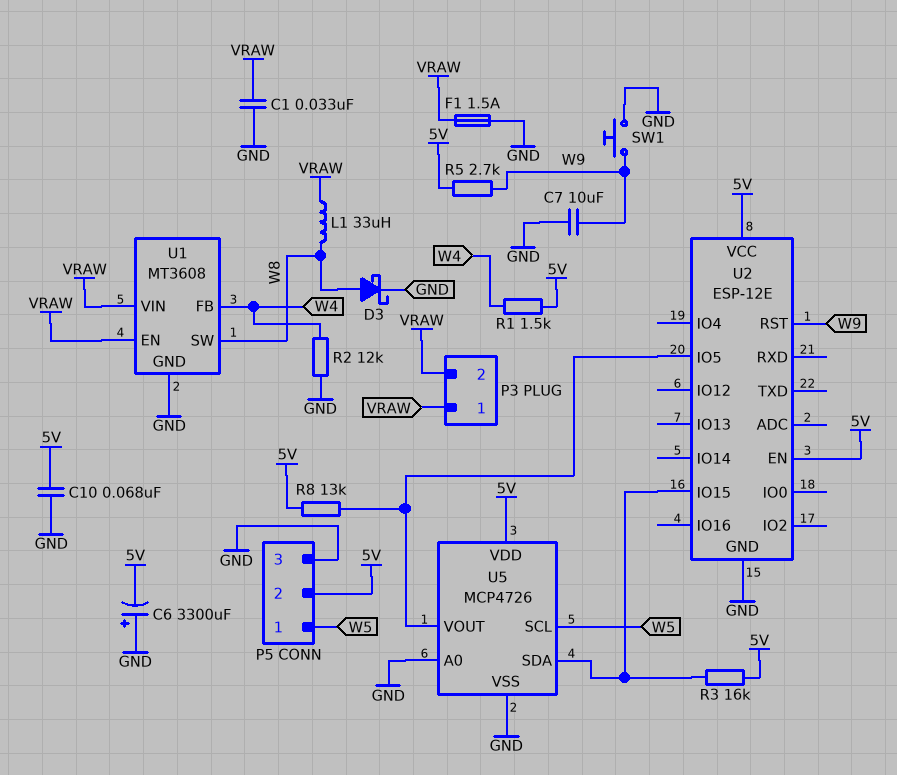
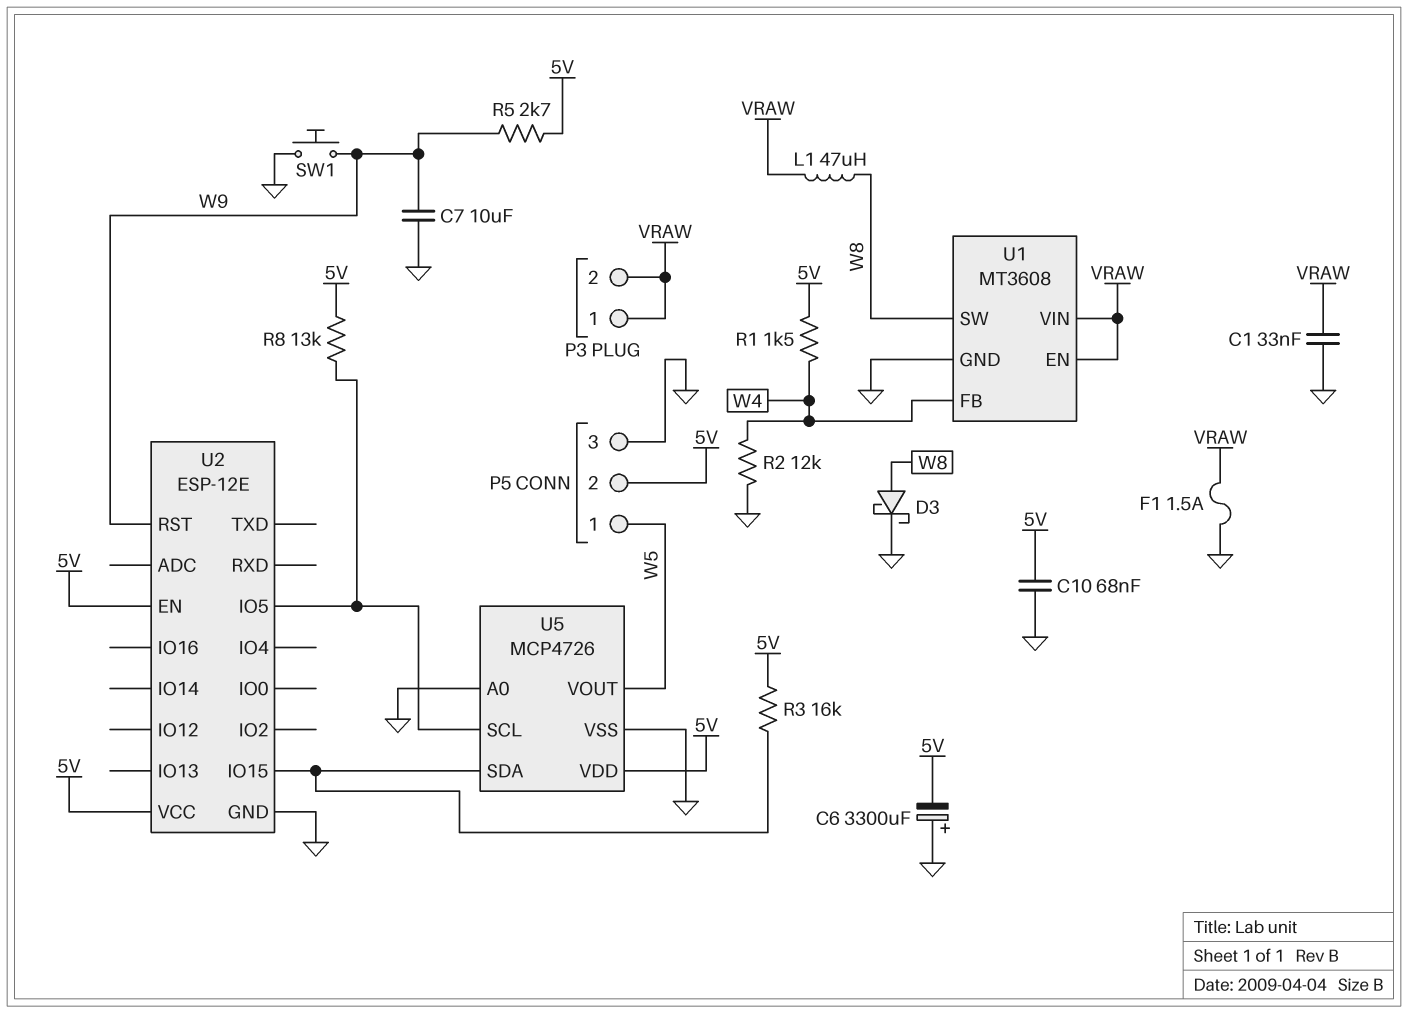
L1: 33uH (VRAW, W8) -> 47uH (VRAW, W8)
U5 pin SCL: W5 -> U2/IO5
U5 pin VOUT: U2/IO5 -> W5

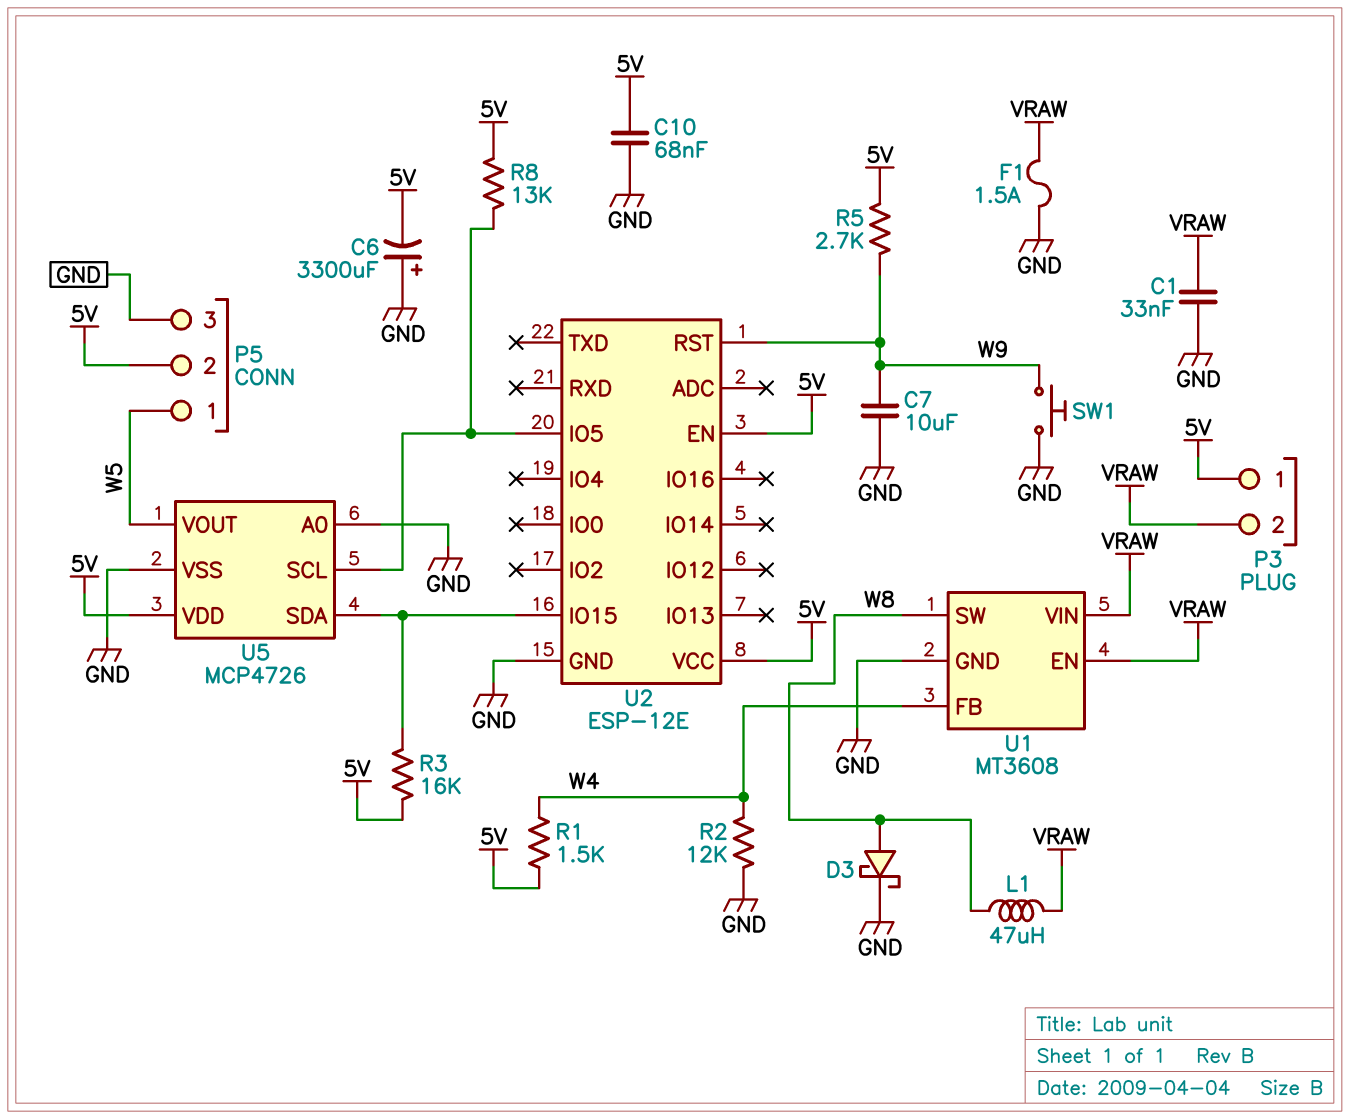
P3 pin 1: VRAW -> 5V

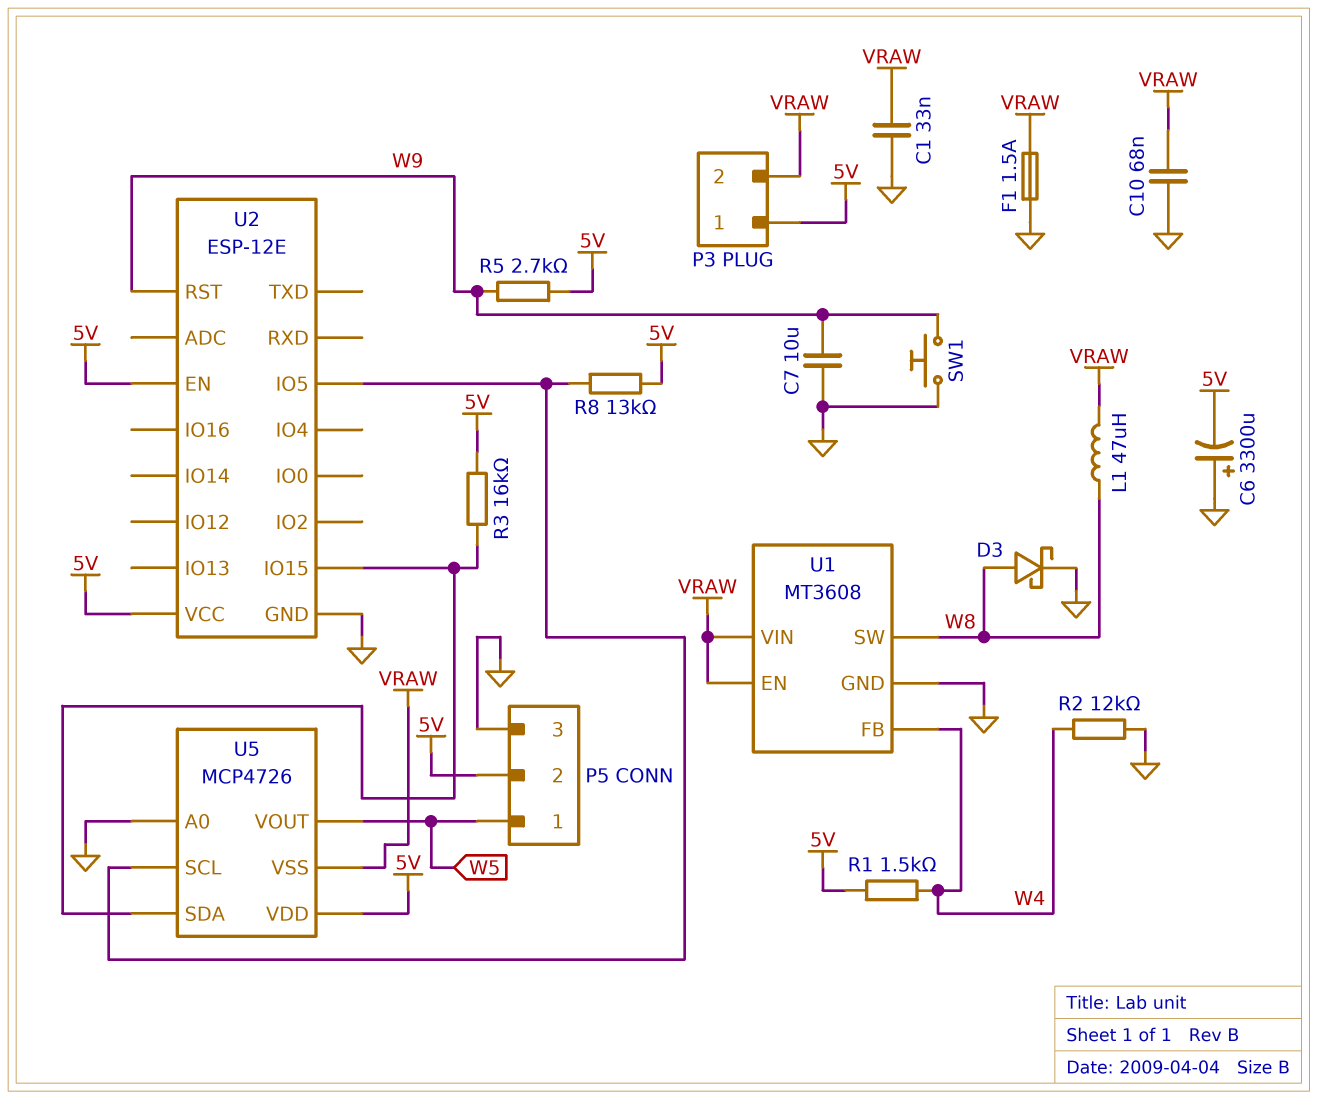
C10: 68nF (5V, GND) -> 68nF (GND, VRAW)
U5 pin VSS: GND -> VRAW

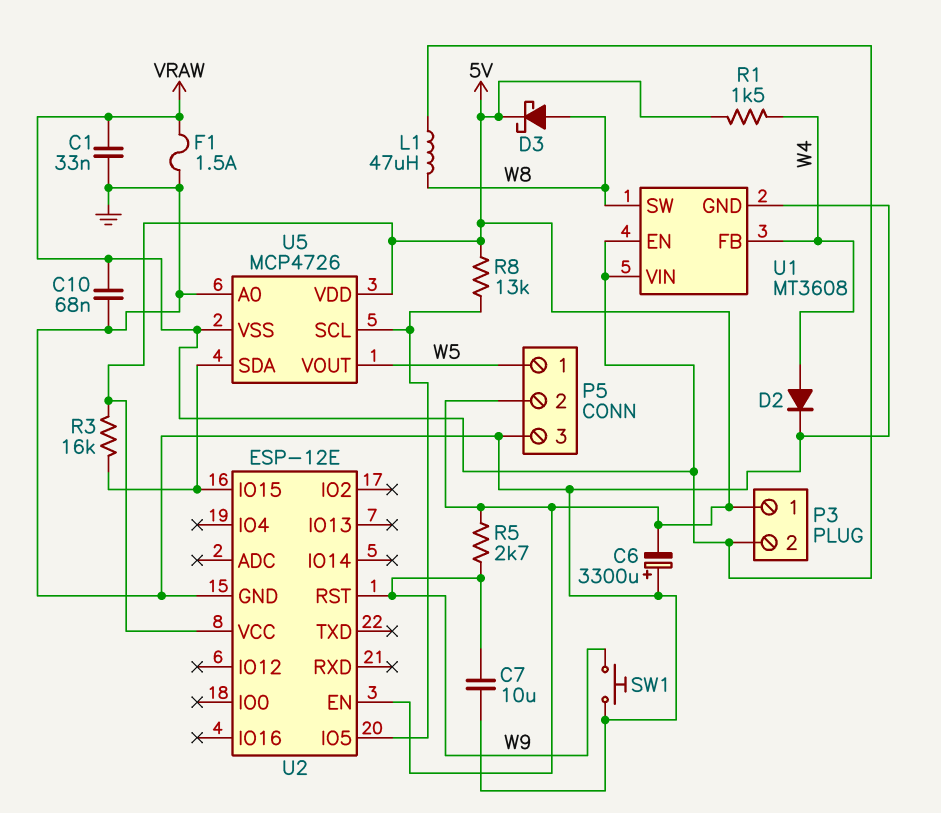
D2: none -> diode (A W4, K GND)
D3: schottky (A W8, K GND) -> schottky (A W8, K 5V)
R2: 12k (GND, W4) -> none

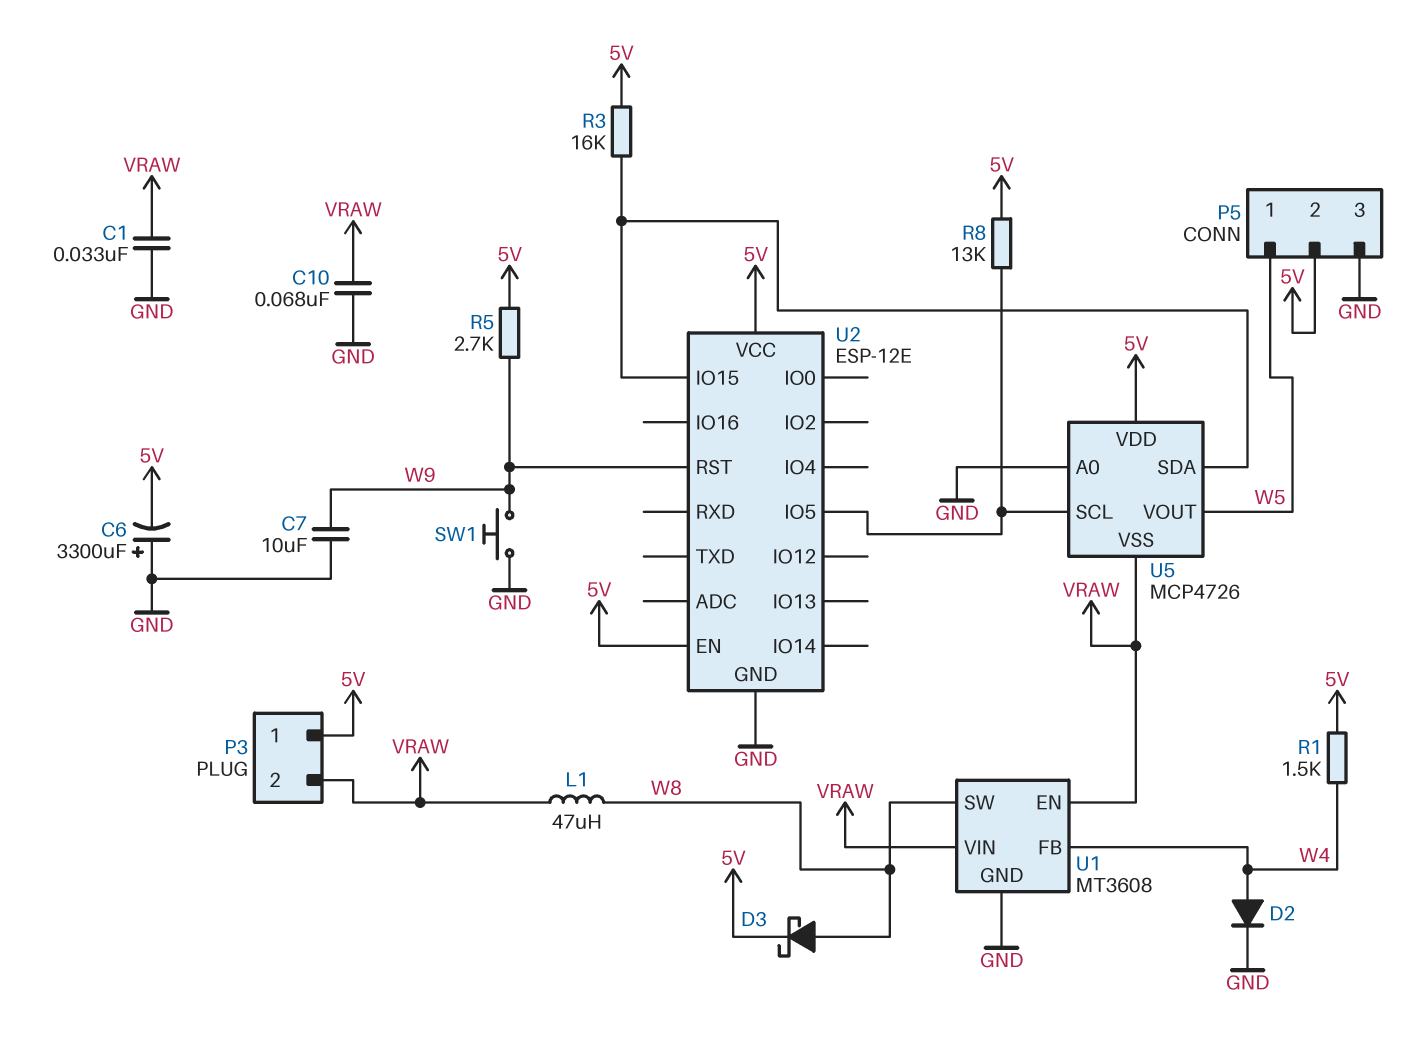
F1: 1.5A (GND, VRAW) -> none

